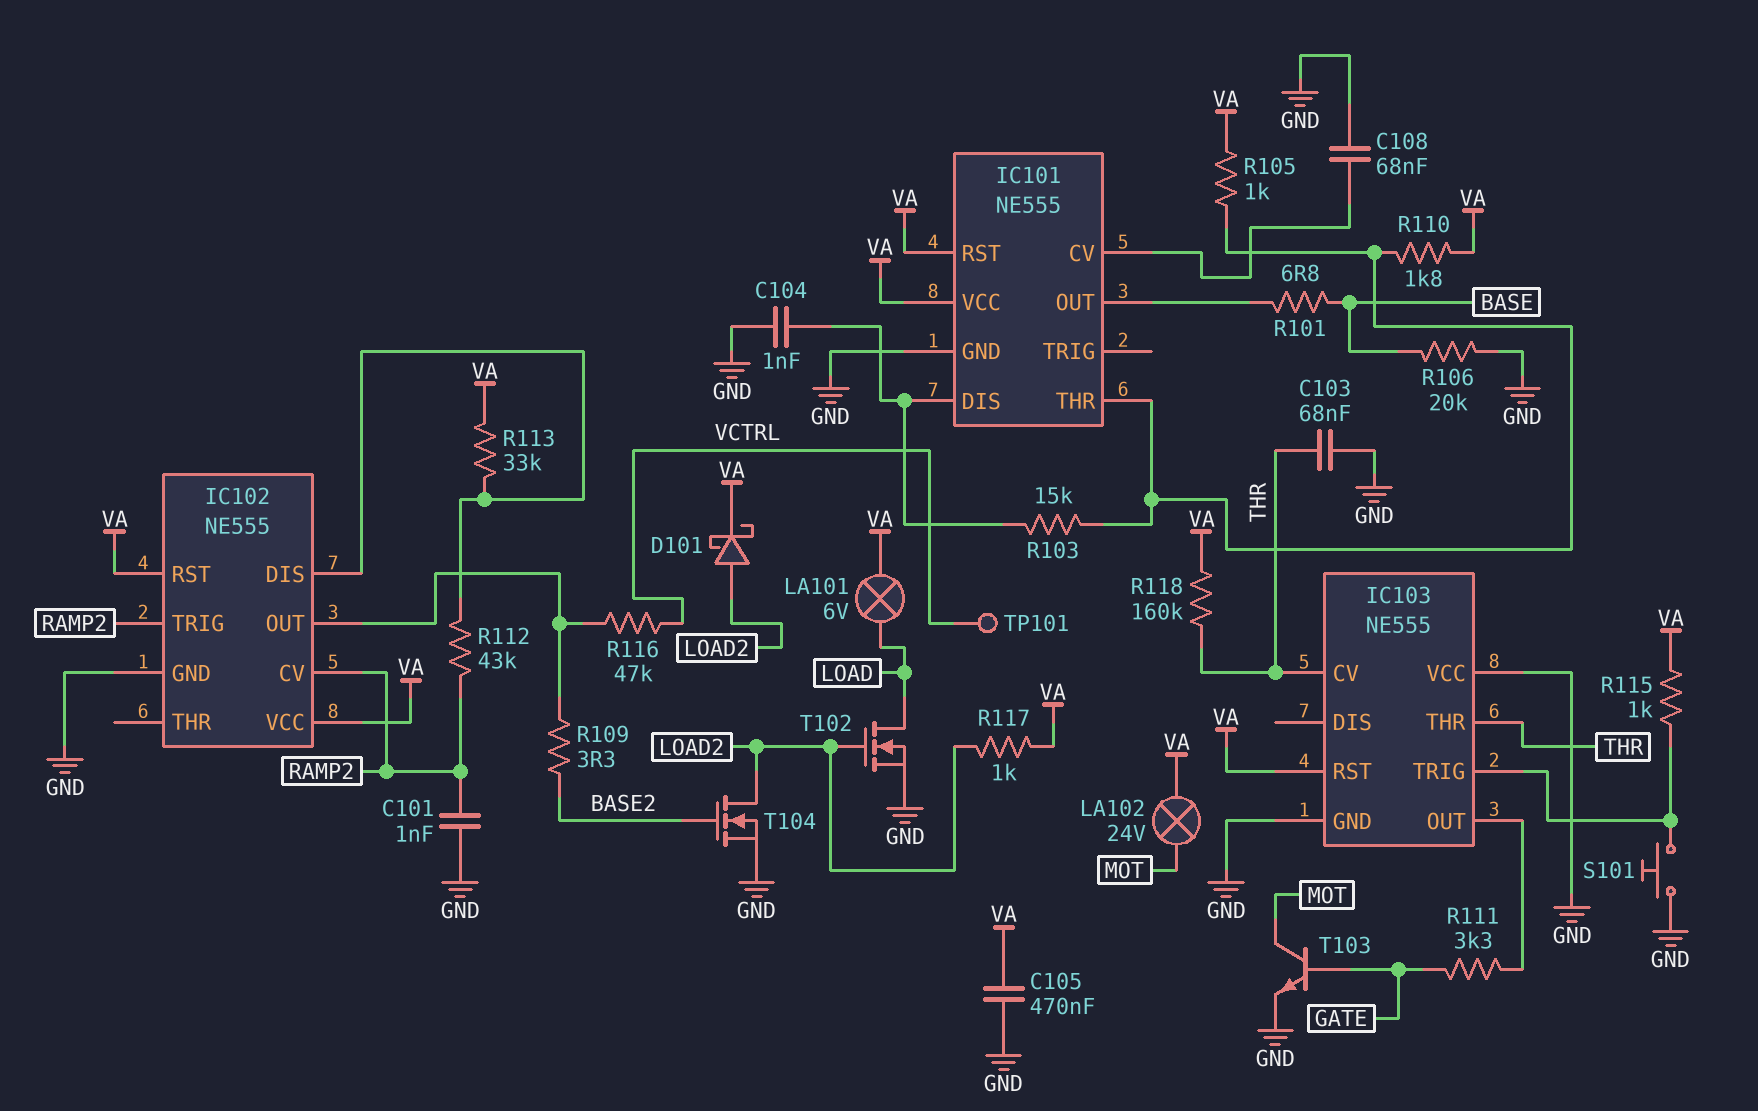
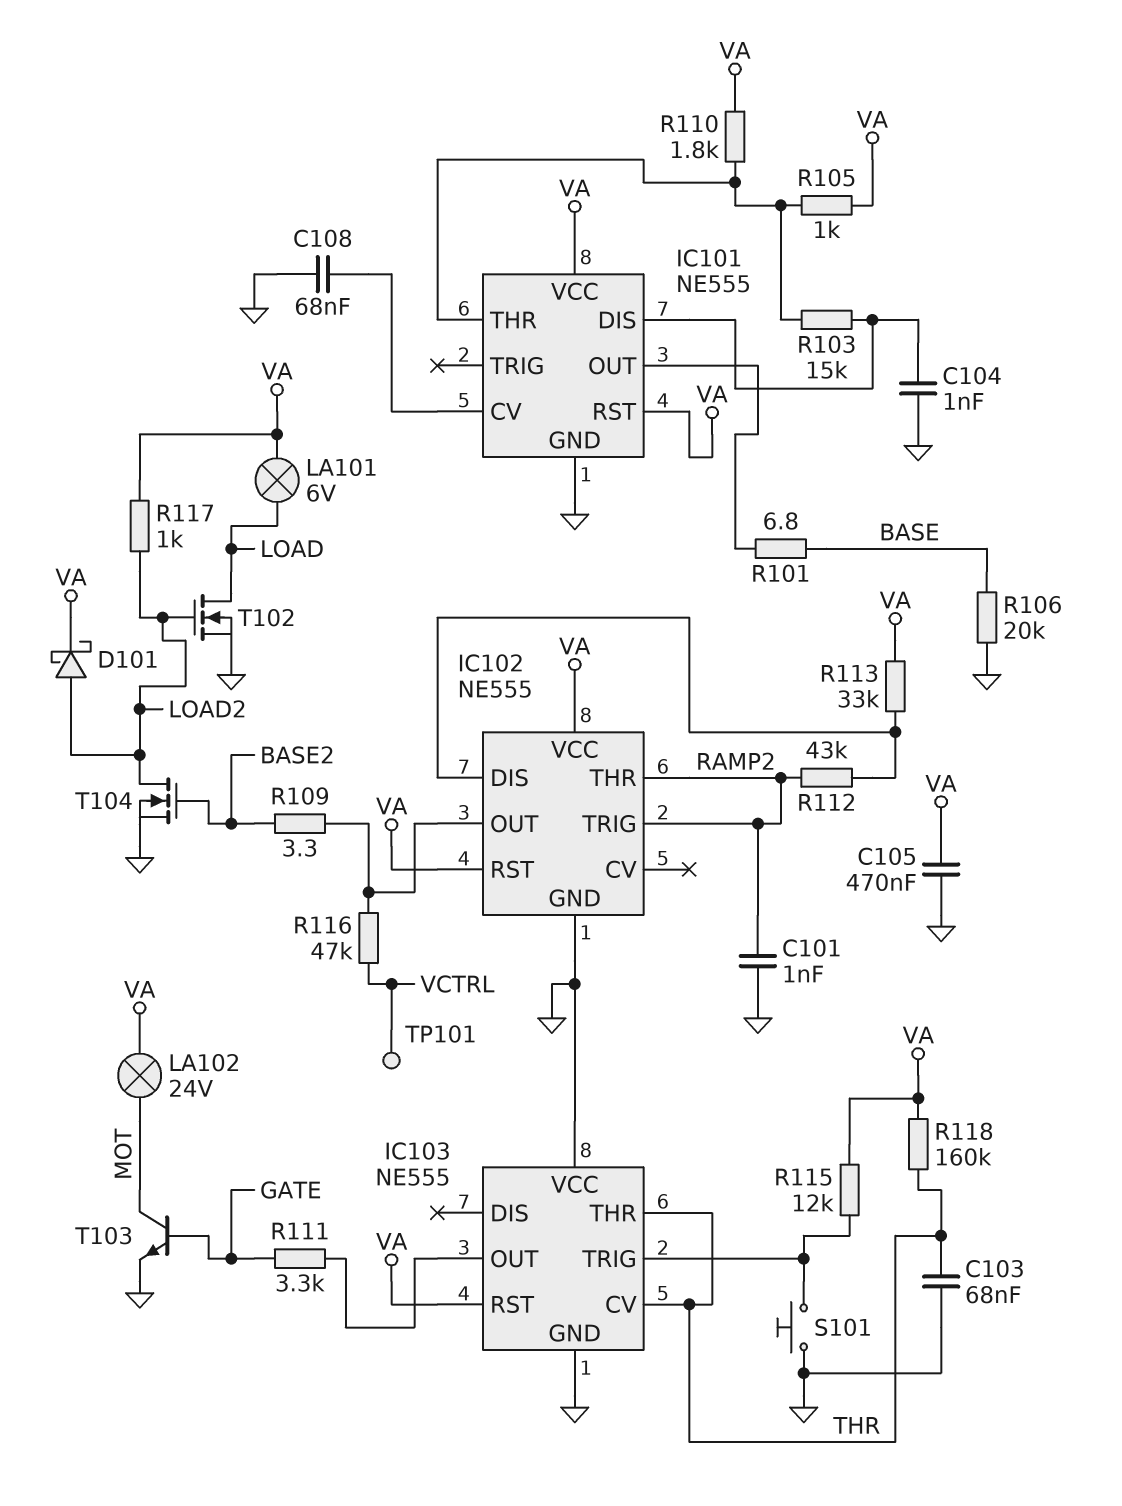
IC102 pin CV: RAMP2 -> none
IC102 pin THR: none -> RAMP2
R115: 1k (IC103/TRIG, VA) -> 12k (IC103/TRIG, VA)

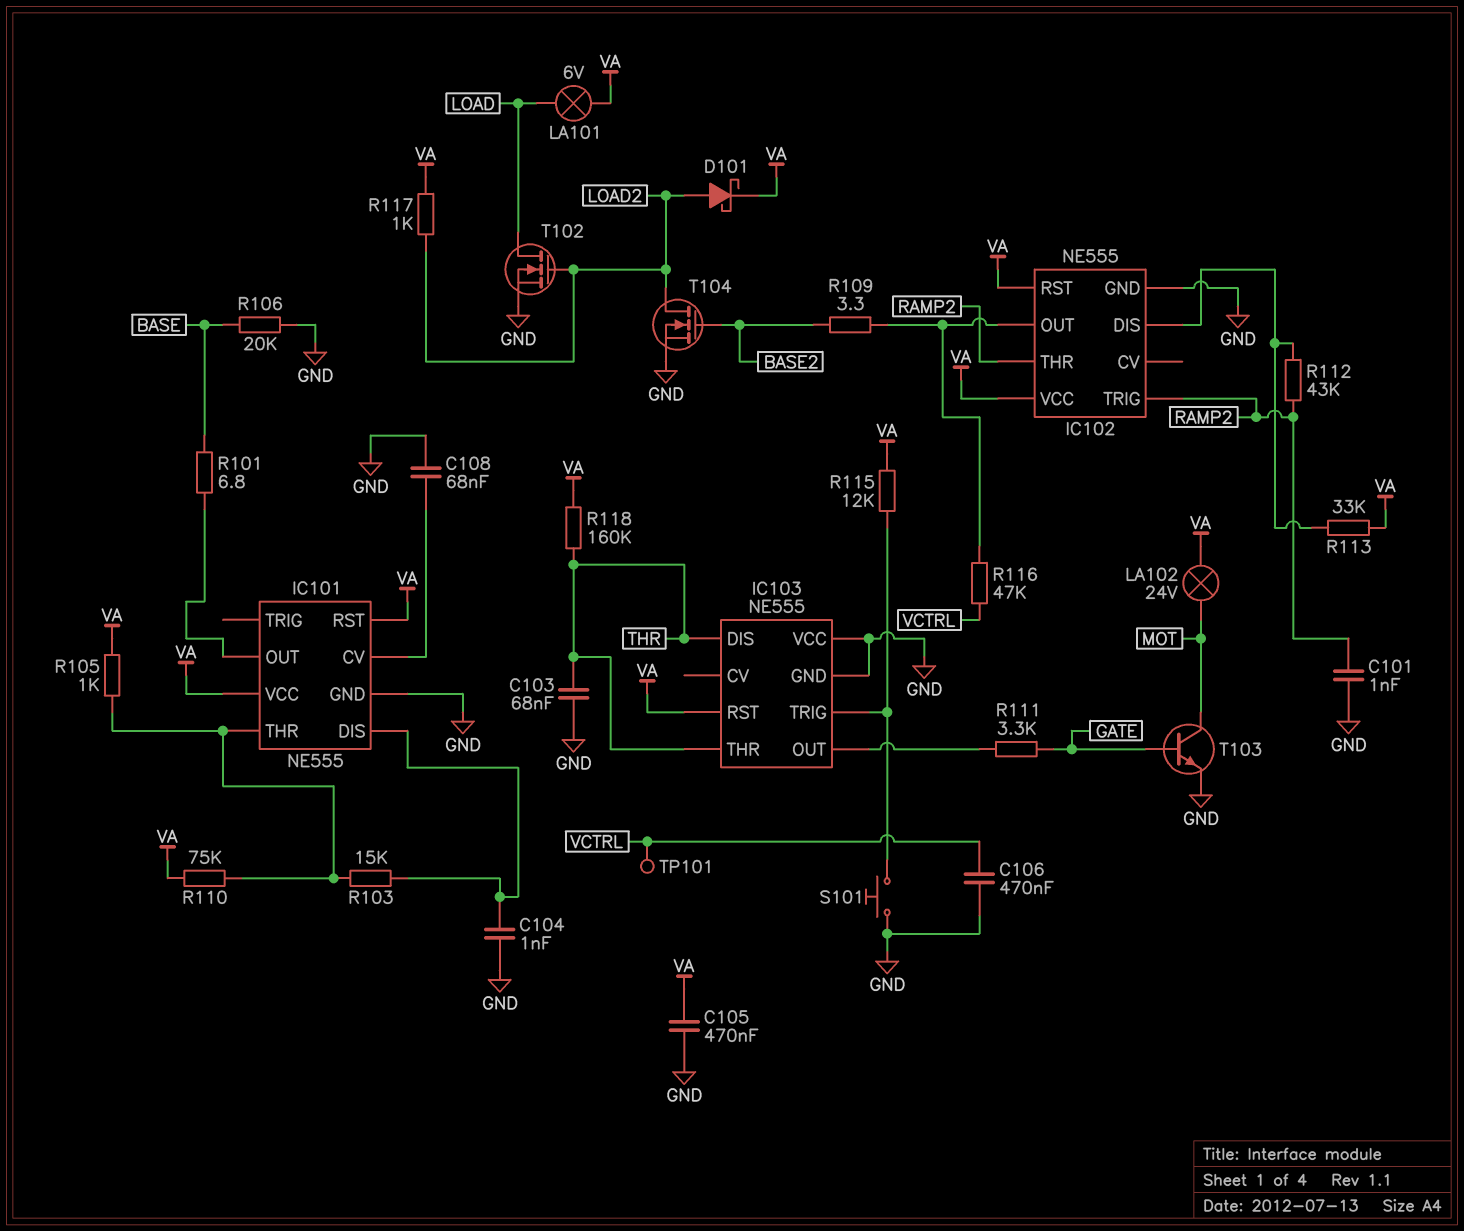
C106: none -> 470nF (GND, VCTRL)
IC103 pin CV: THR -> none
IC103 pin DIS: none -> THR
R110: 1.8k (IC101/THR, VA) -> 75k (IC101/THR, VA)

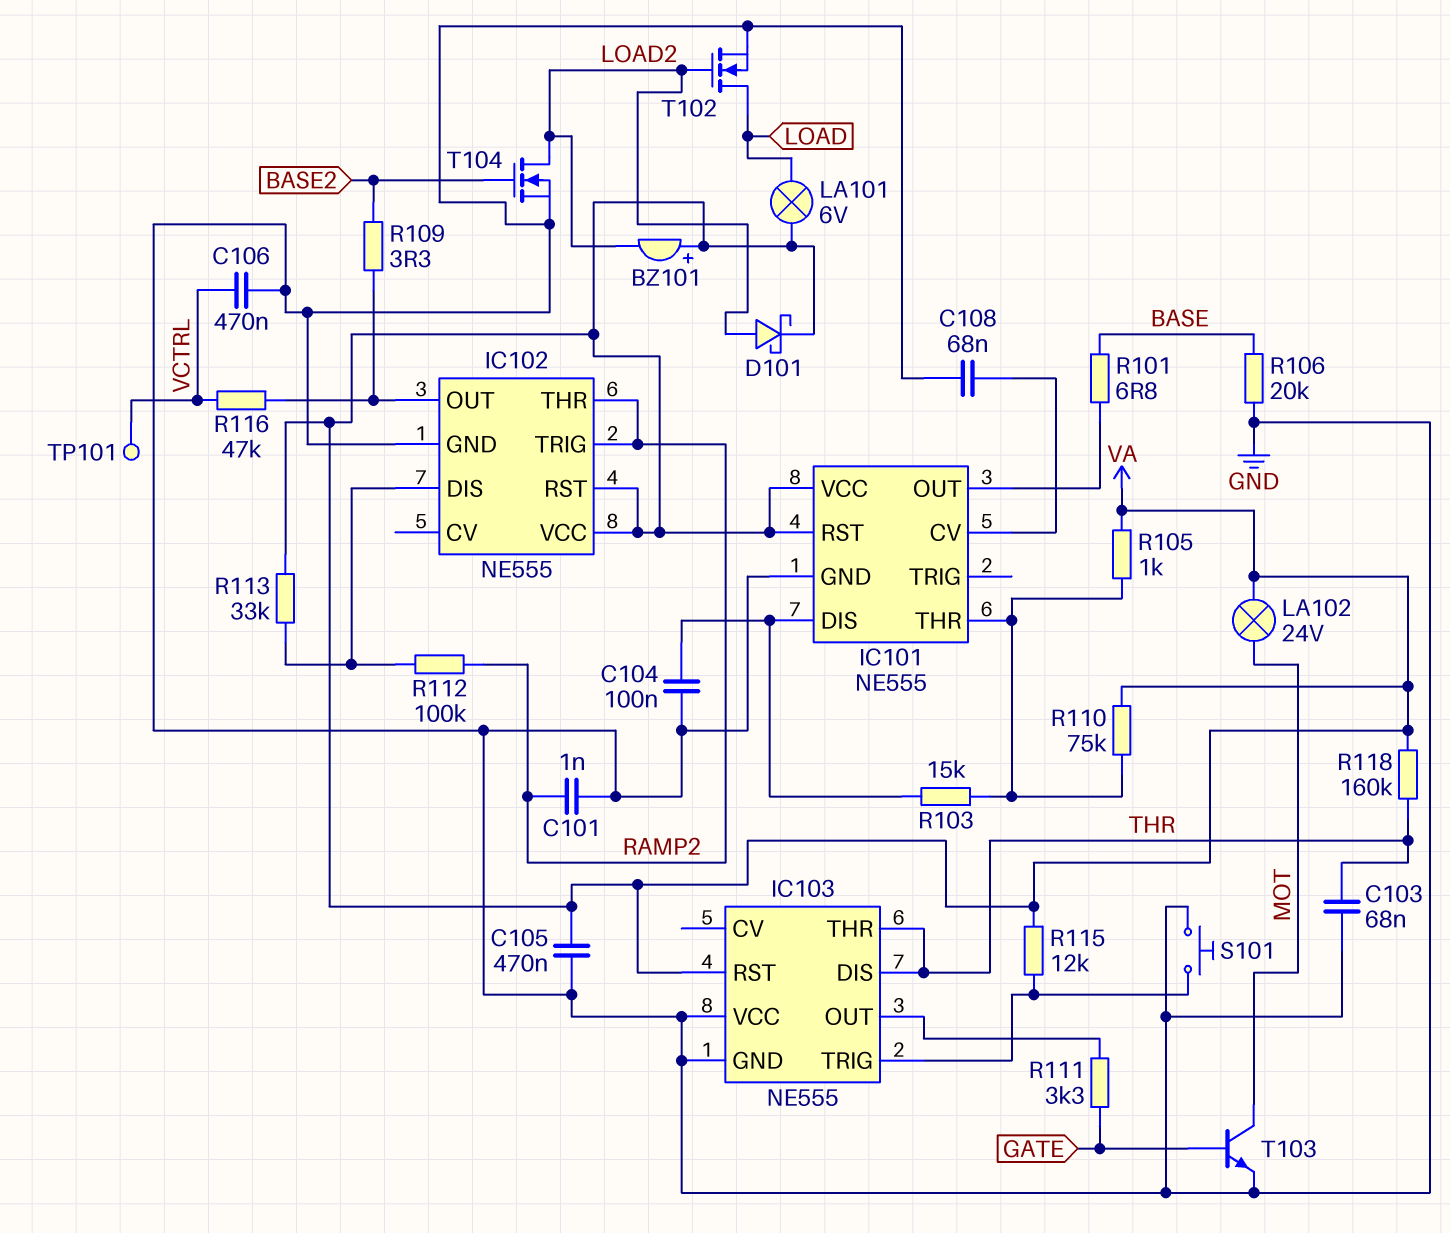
BZ101: none -> buzzer (plus VA, minus LOAD2)
C104: 1nF (GND, IC101/DIS) -> 100nF (GND, IC101/DIS)
R112: 43k (IC102/DIS, RAMP2) -> 100k (IC102/DIS, RAMP2)
R117: 1k (LOAD2, VA) -> none

